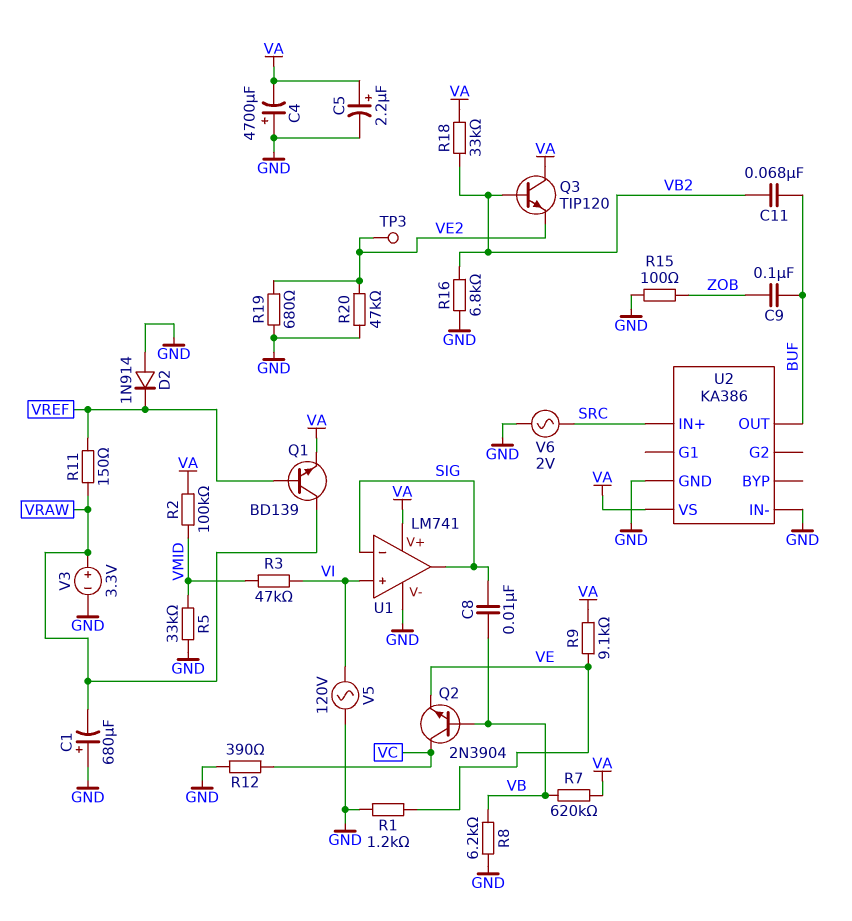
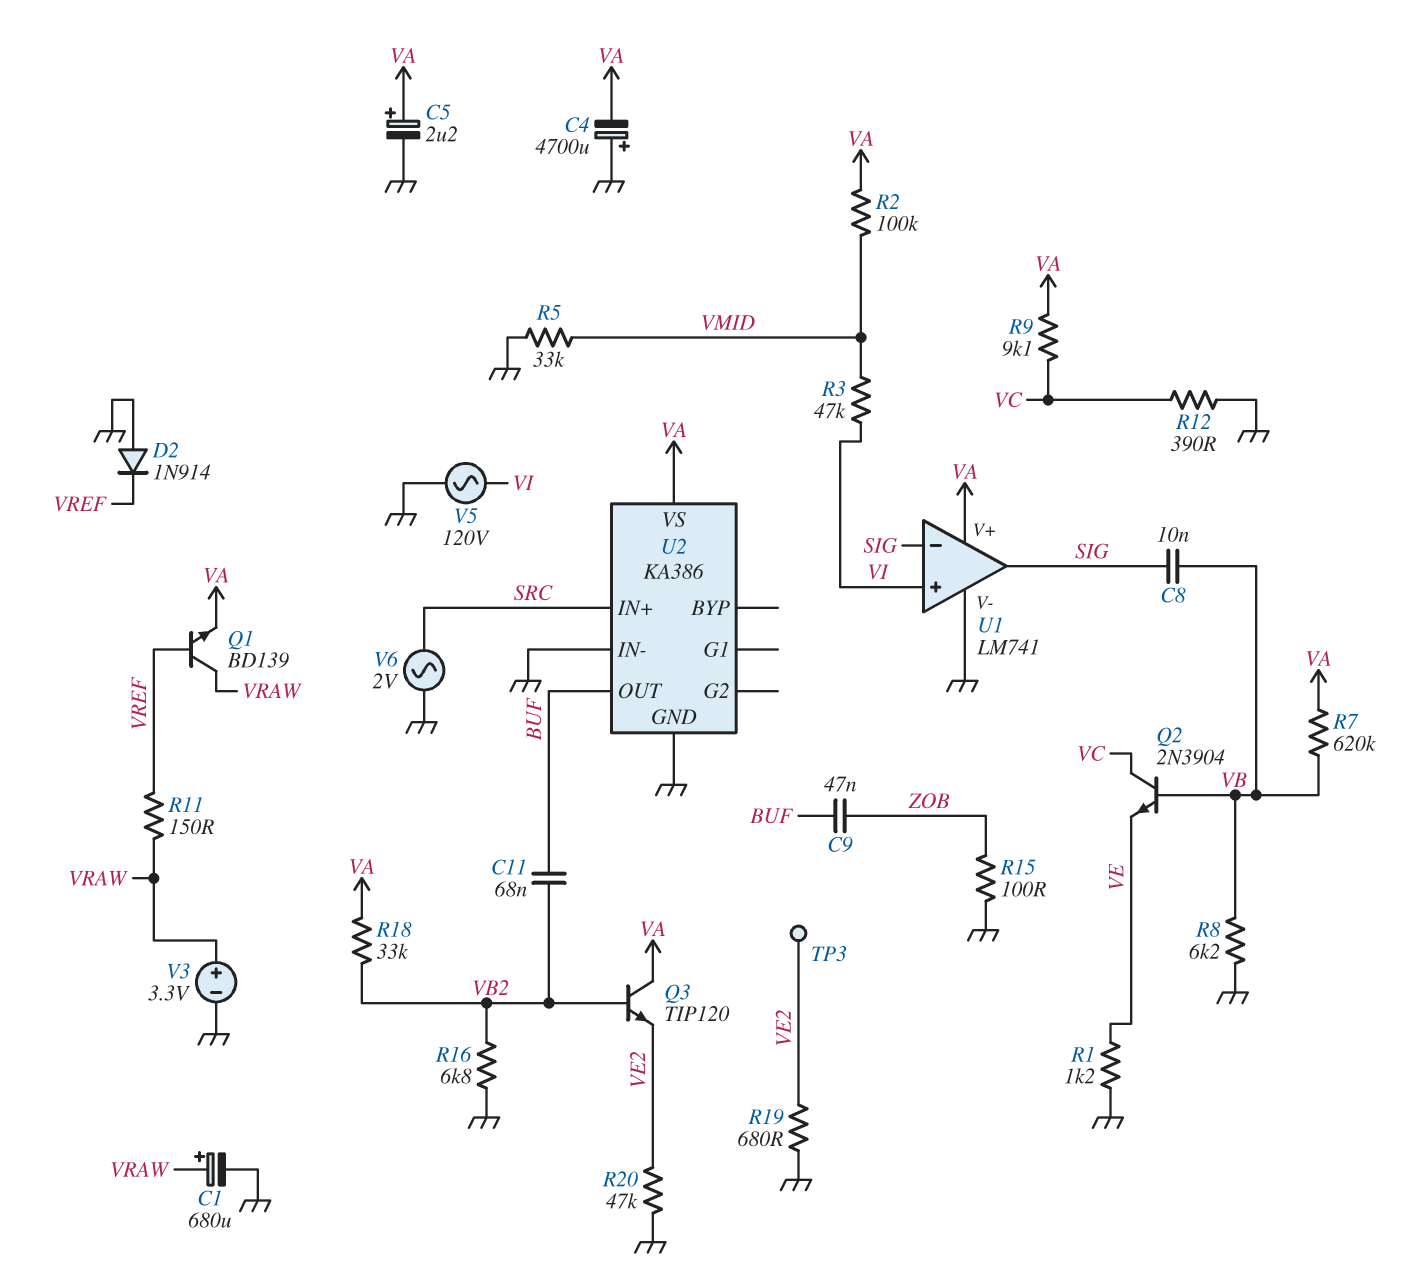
C1: 680uF (plus GND, minus VRAW) -> 680uF (plus VRAW, minus GND)
C9: 100nF (BUF, ZOB) -> 47nF (BUF, ZOB)
R9: 9.1k (VA, VE) -> 9.1k (VA, VC)

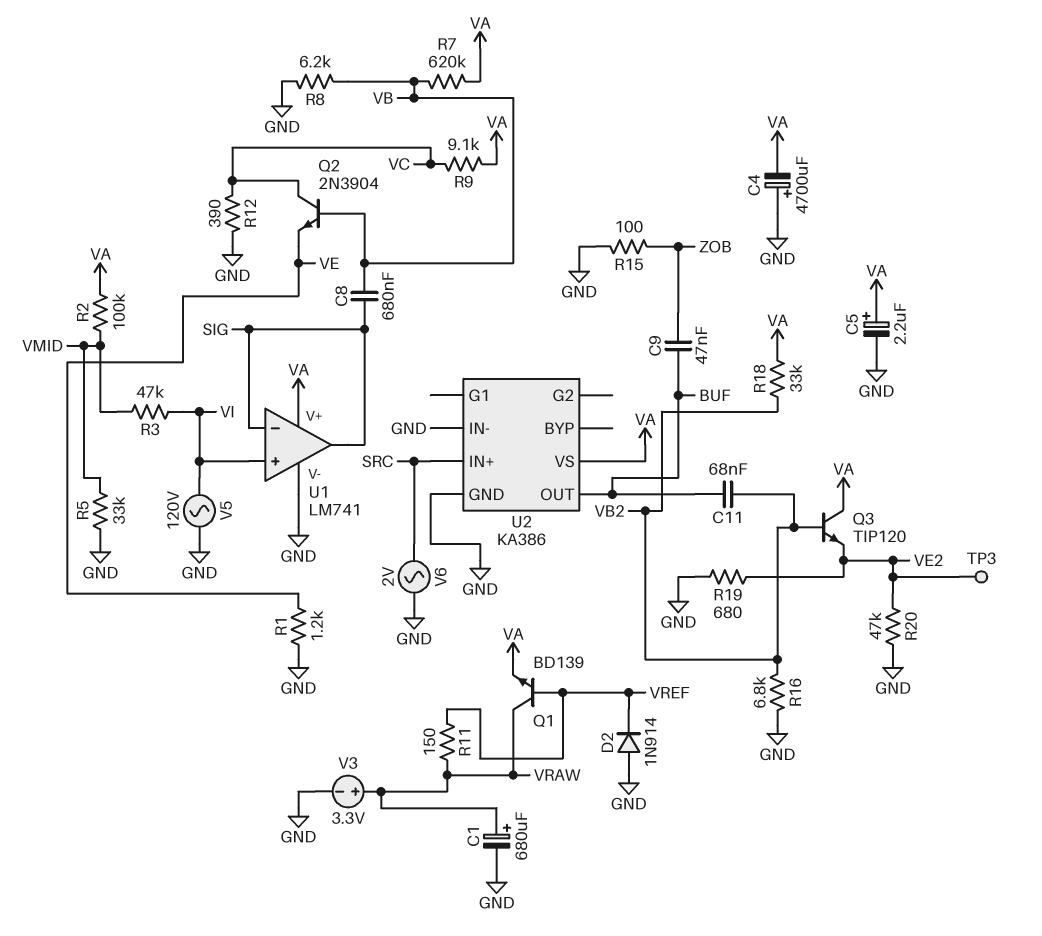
C8: 10nF (SIG, VB) -> 680nF (SIG, VB)

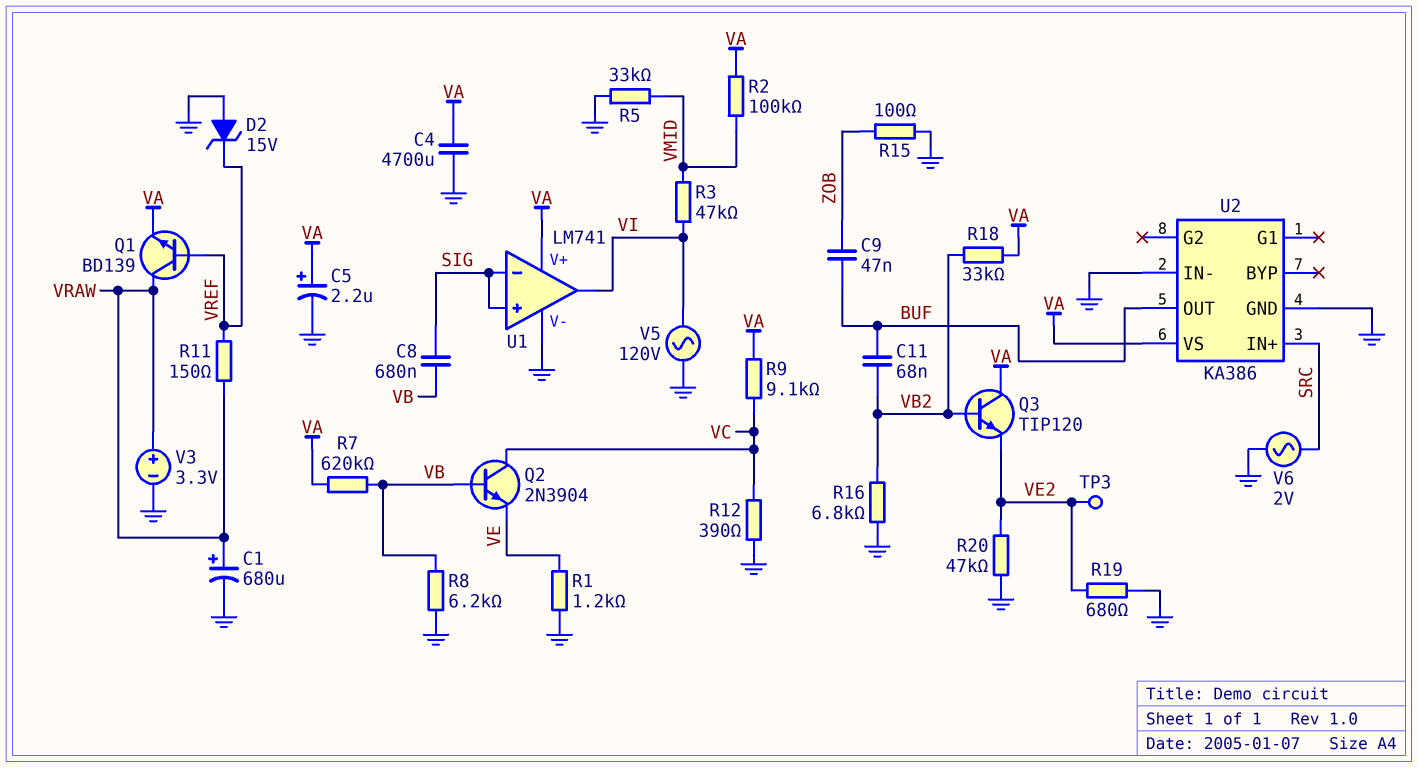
C4: 4700uF (plus GND, minus VA) -> 4700uF (GND, VA)
D2: diode 1N914 (A GND, K VREF) -> zener 15V (A GND, K VREF)
U1 pin in+: VI -> SIG
U1 pin out: SIG -> VI

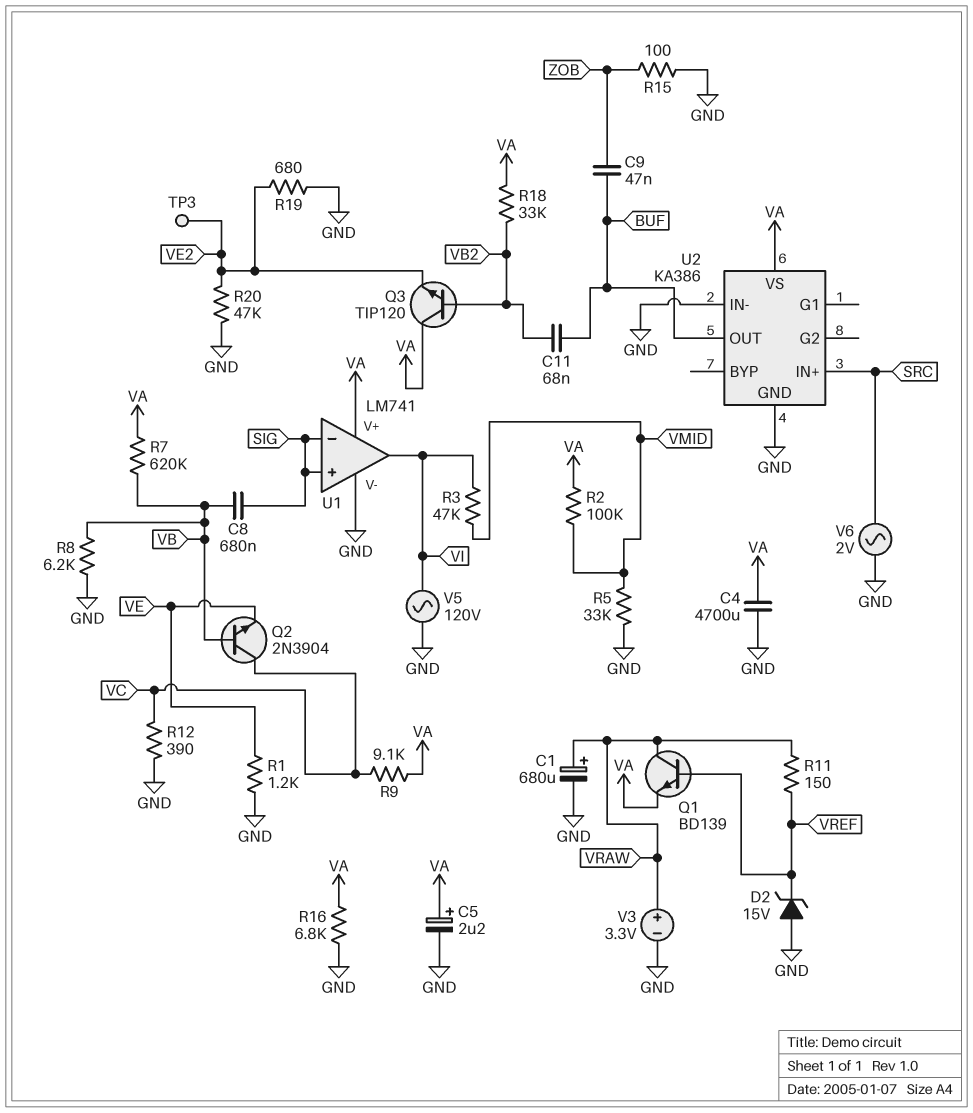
R16: 6.8k (GND, VB2) -> 6.8k (GND, VA)

